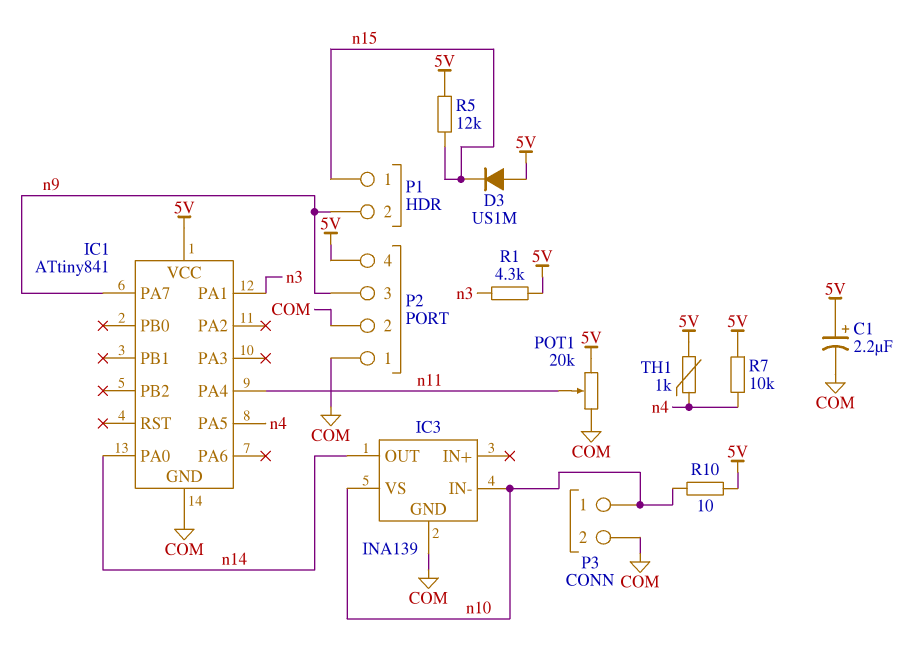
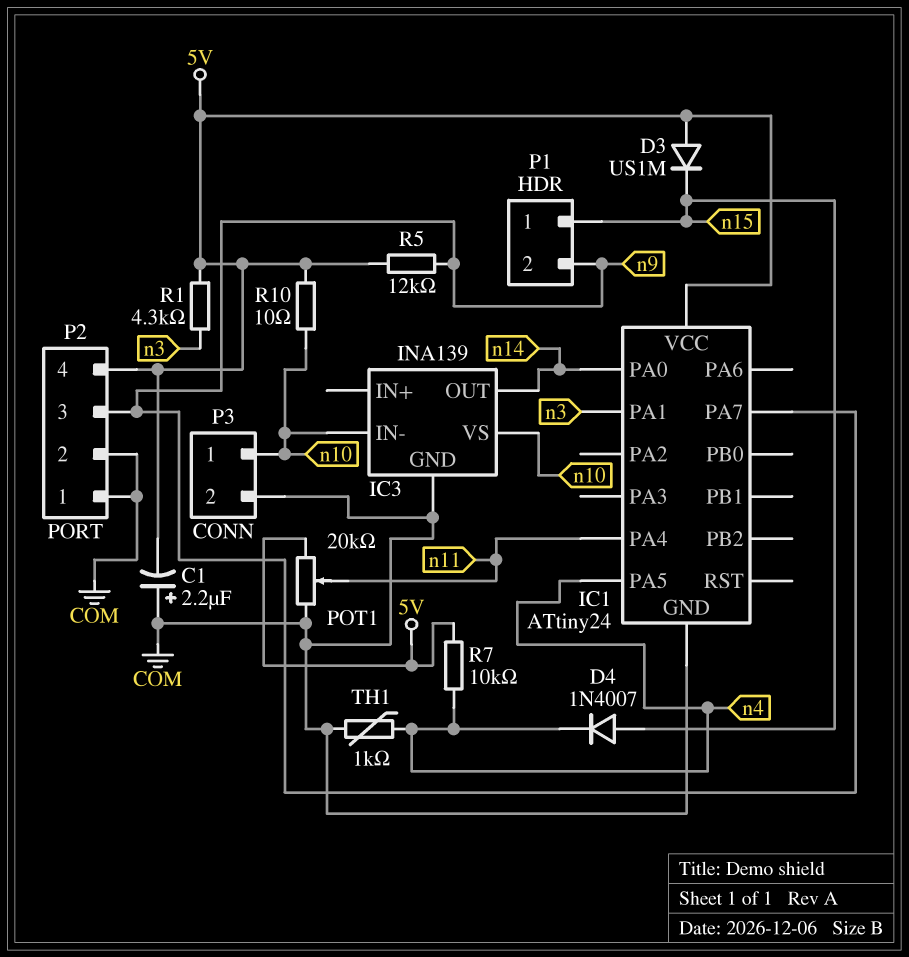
C1: 2.2uF (plus 5V, minus COM) -> 2.2uF (plus COM, minus 5V)
D4: none -> diode 1N4007 (A n15, K n4)
IC1: ATtiny841 -> ATtiny24
R5: 12k (5V, n15) -> 12k (5V, n9)
TH1: 1k (5V, n4) -> 1k (COM, n4)

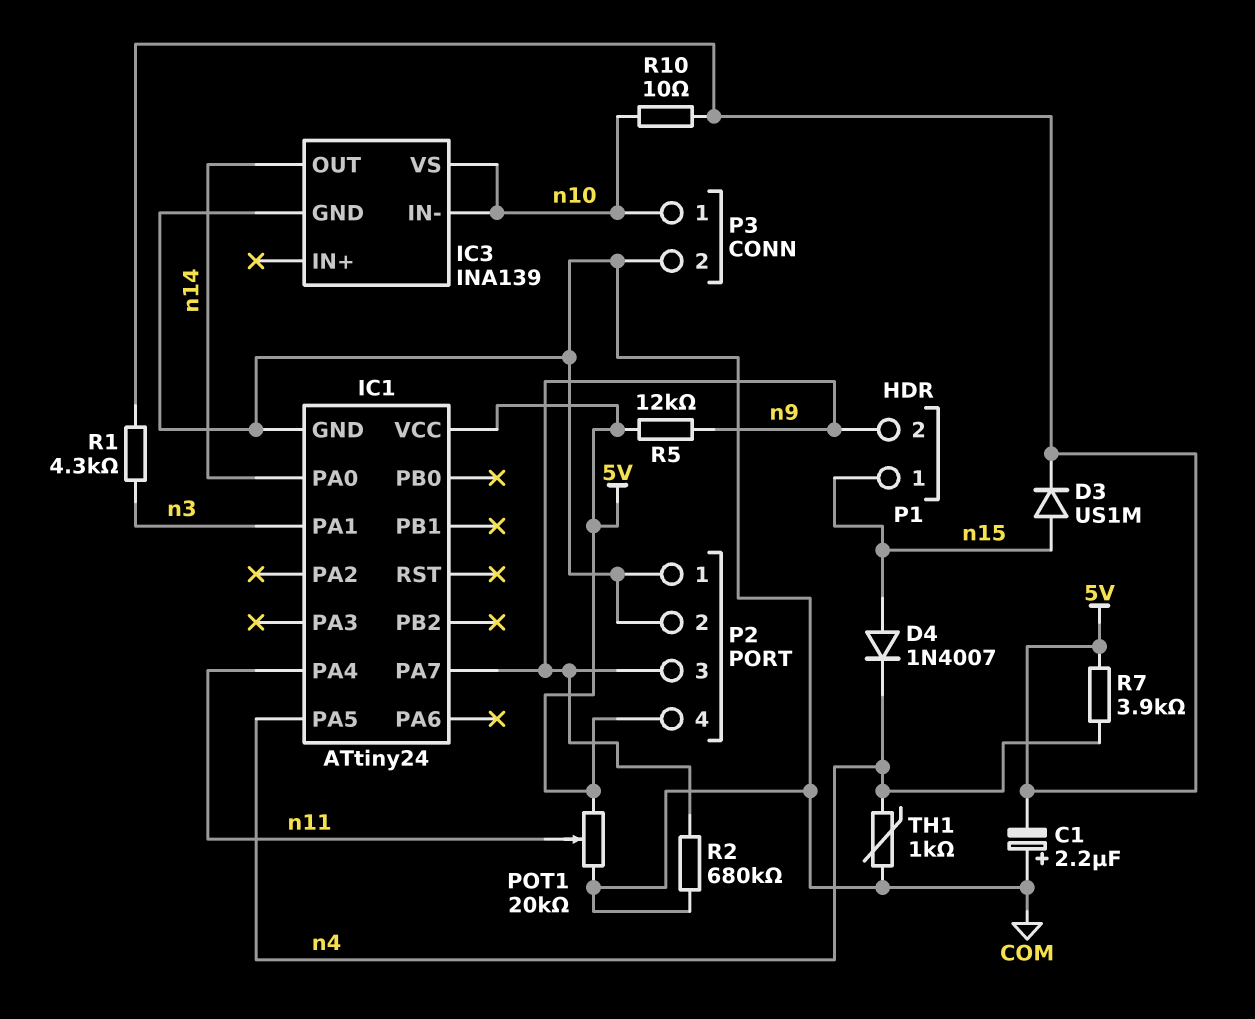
D3: diode US1M (A 5V, K n15) -> diode US1M (A n15, K 5V)
R2: none -> 680k (COM, n9)
R7: 10k (5V, n4) -> 3.9k (5V, n4)

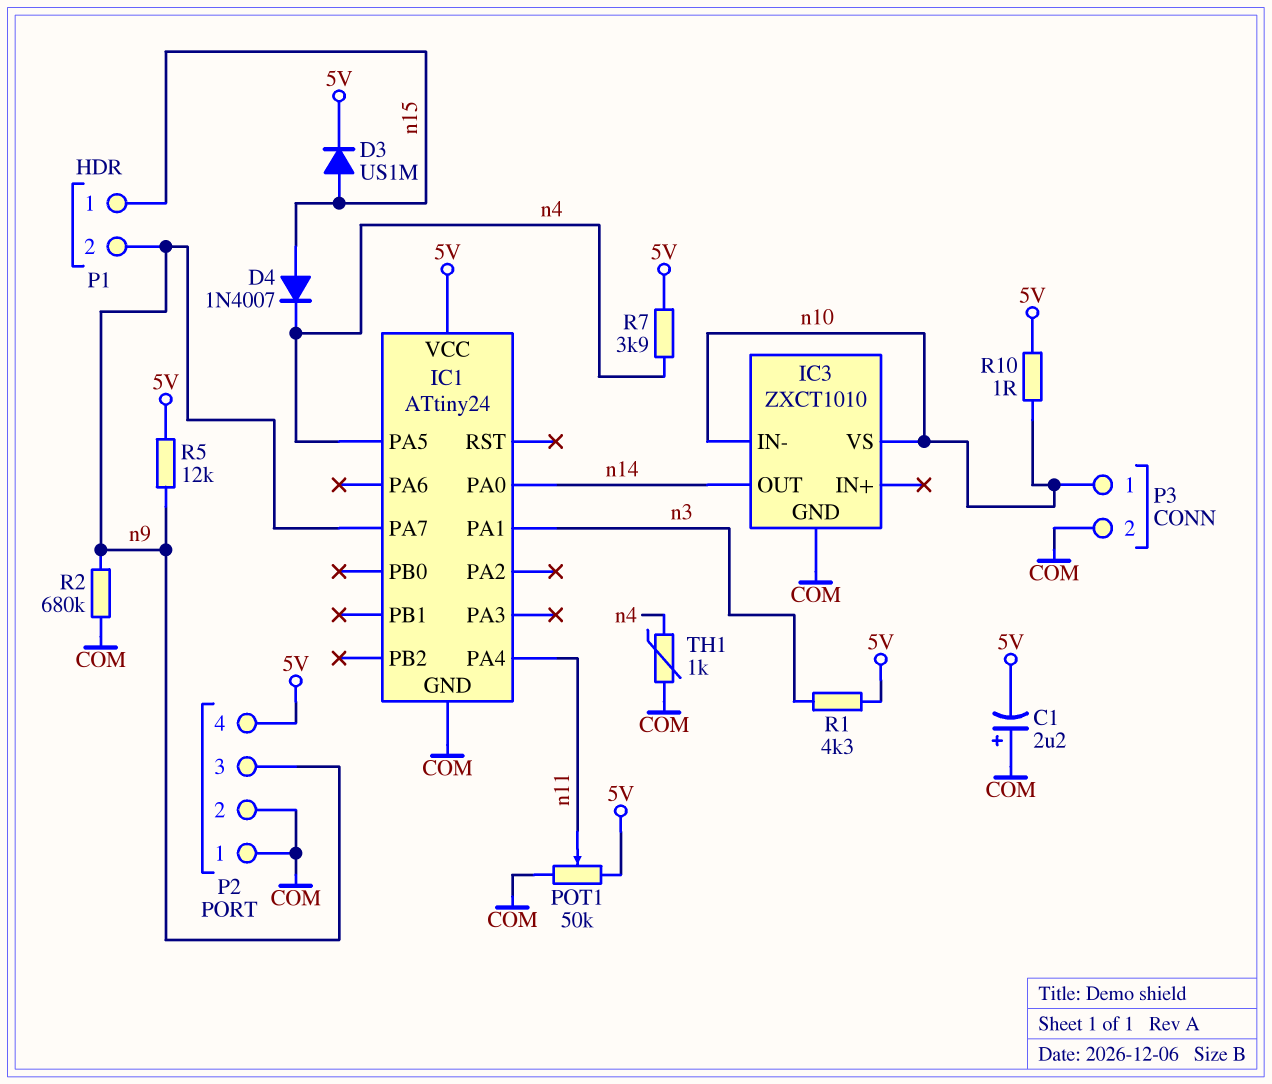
IC3: INA139 -> ZXCT1010
POT1: 20k (5V, COM, wiper n11) -> 50k (5V, COM, wiper n11)
R10: 10 (5V, n10) -> 1 (5V, n10)

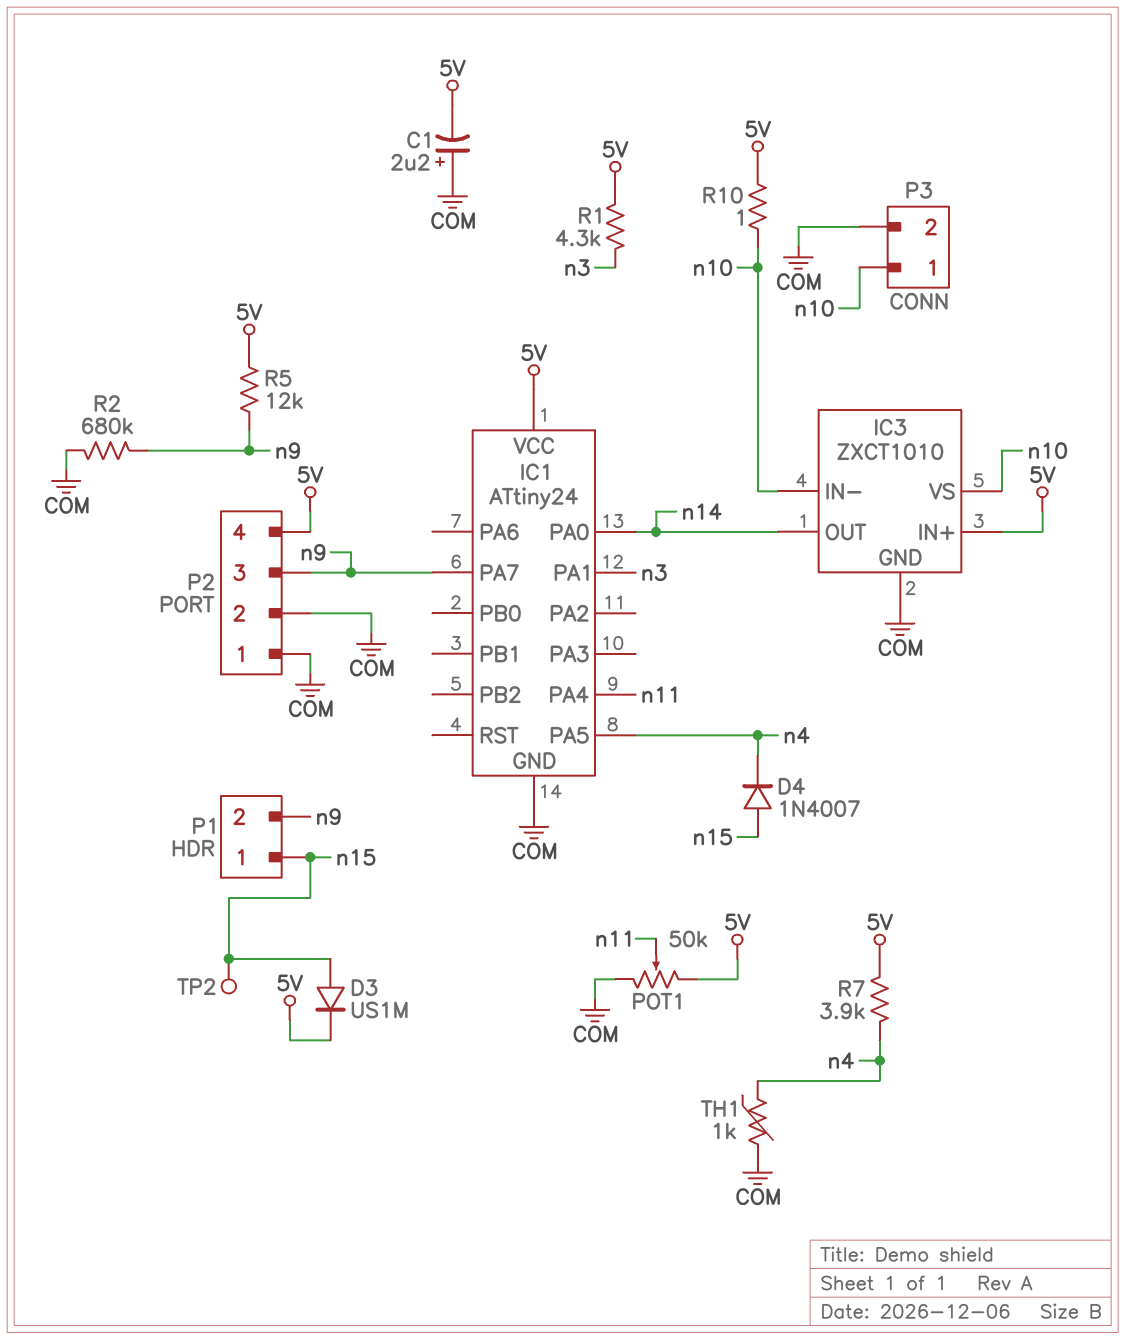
IC3 pin IN+: none -> 5V
TP2: none -> test point (n15)

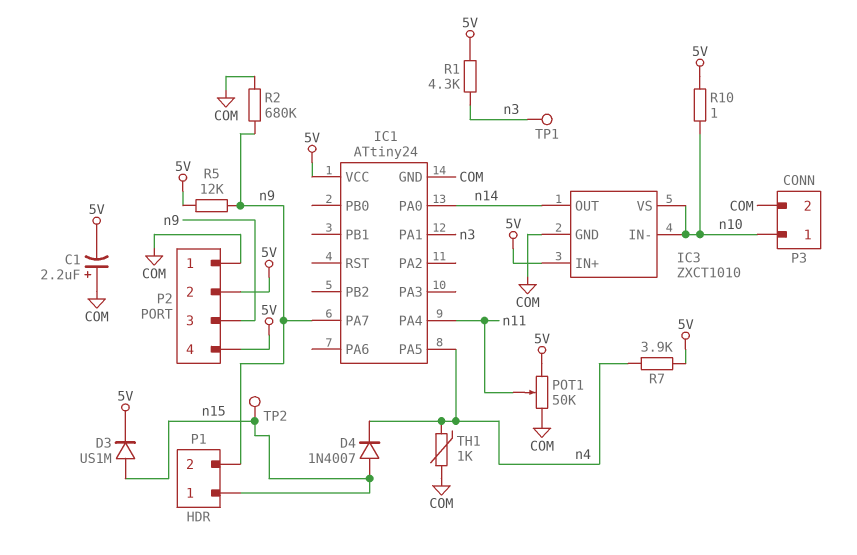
P2 pin 2: COM -> 5V
TP1: none -> test point (n3)

